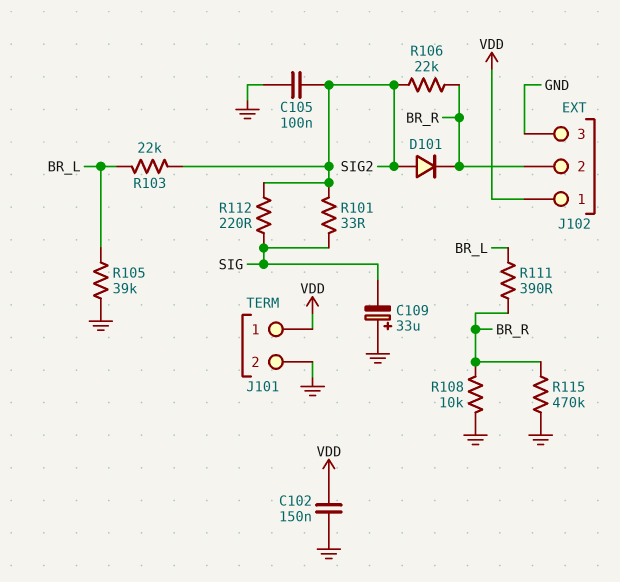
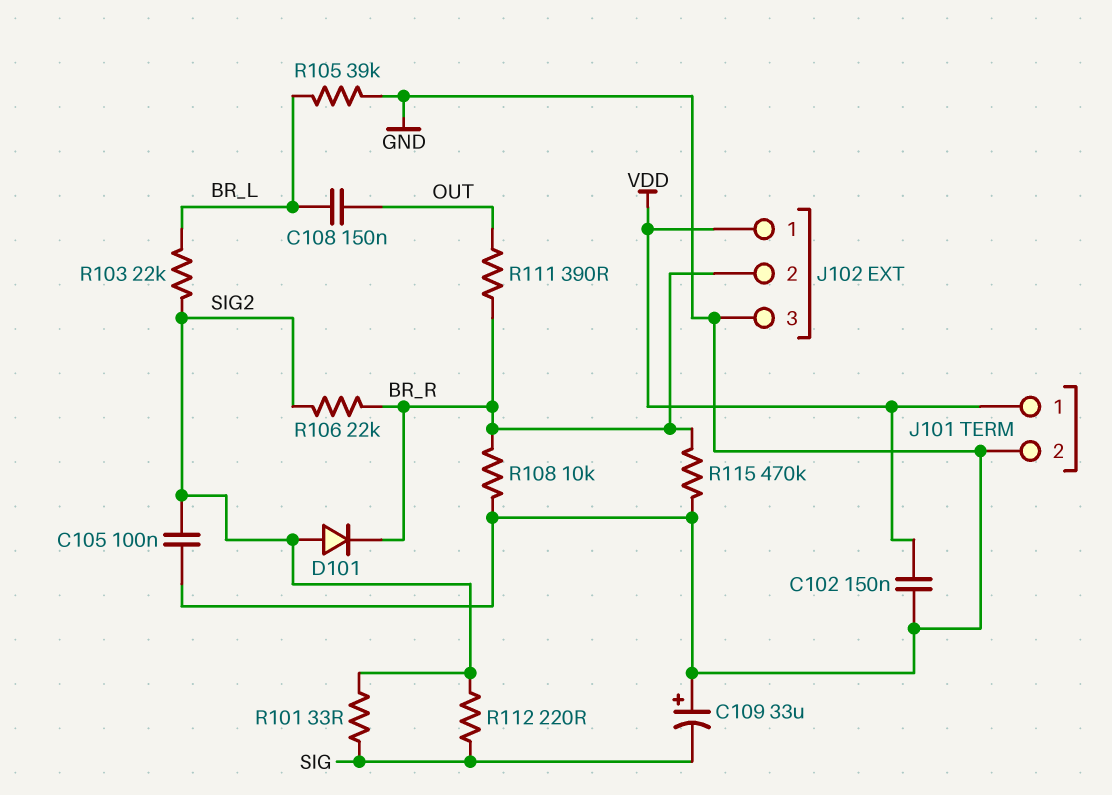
C108: none -> 150nF (BR_L, OUT)
R111: 390 (BR_L, BR_R) -> 390 (BR_R, OUT)

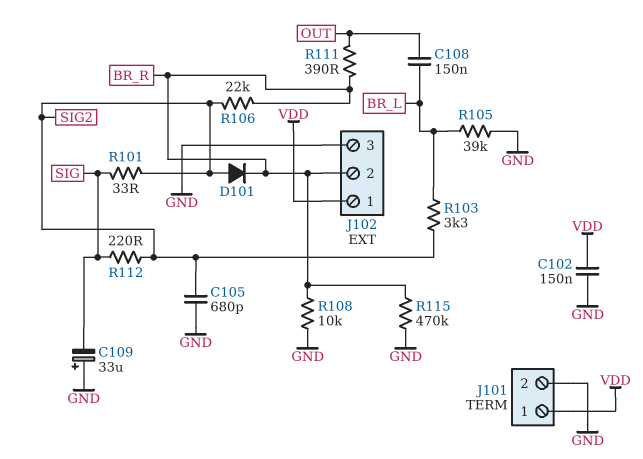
C105: 100nF (GND, SIG2) -> 680pF (GND, SIG2)
R103: 22k (BR_L, SIG2) -> 3.3k (BR_L, SIG2)

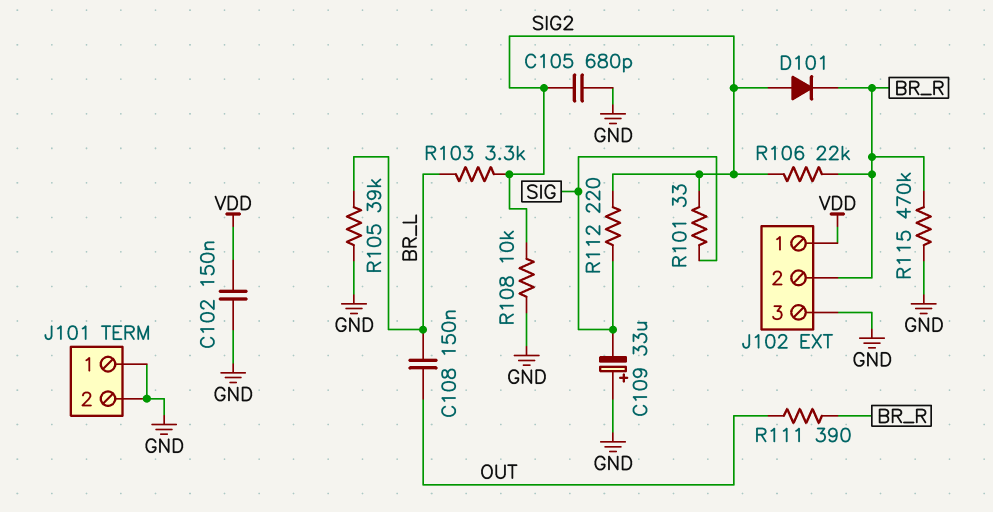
J101 pin 1: VDD -> GND
R108: 10k (BR_R, GND) -> 10k (GND, SIG2)

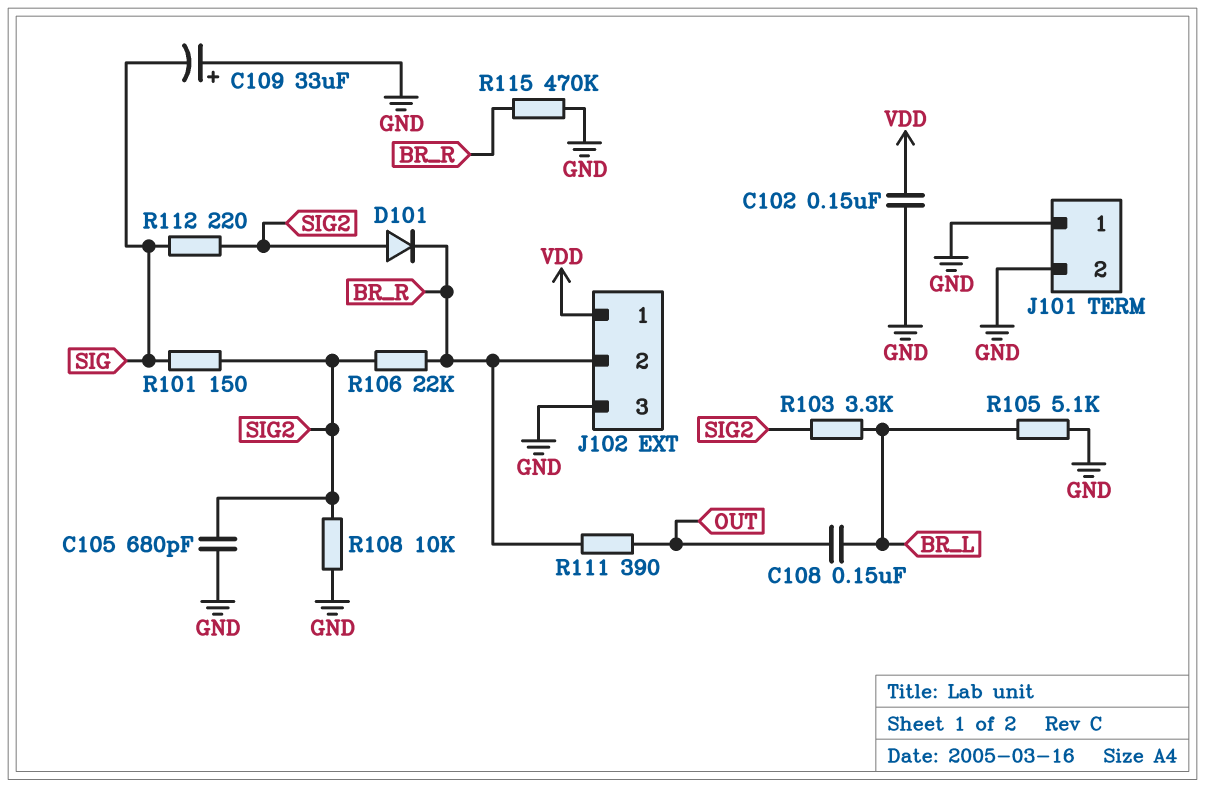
R101: 33 (SIG, SIG2) -> 150 (SIG, SIG2)
R105: 39k (BR_L, GND) -> 5.1k (BR_L, GND)

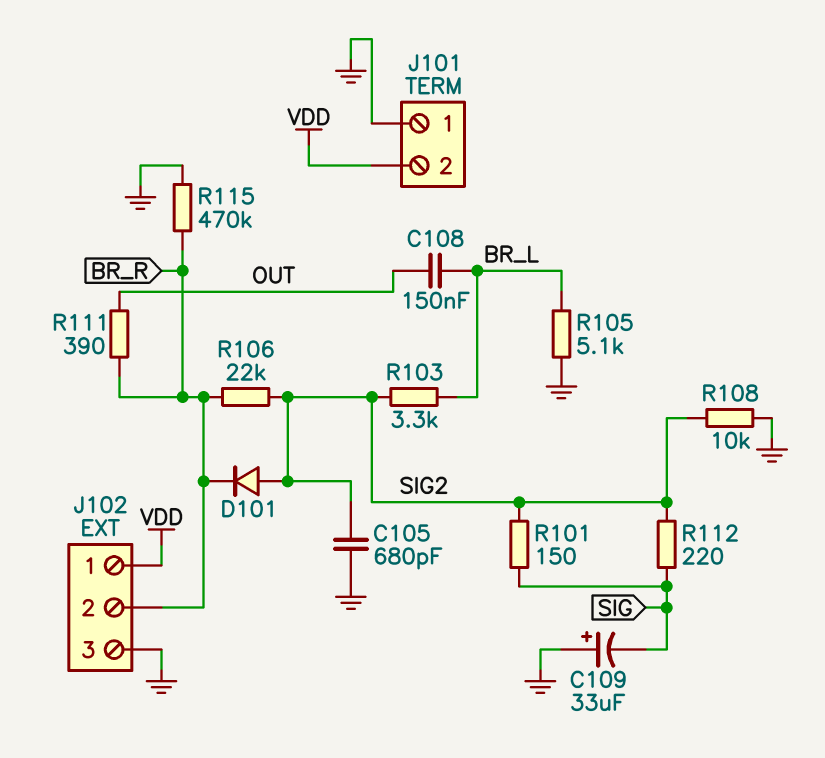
C102: 150nF (GND, VDD) -> none
J101 pin 2: GND -> VDD

